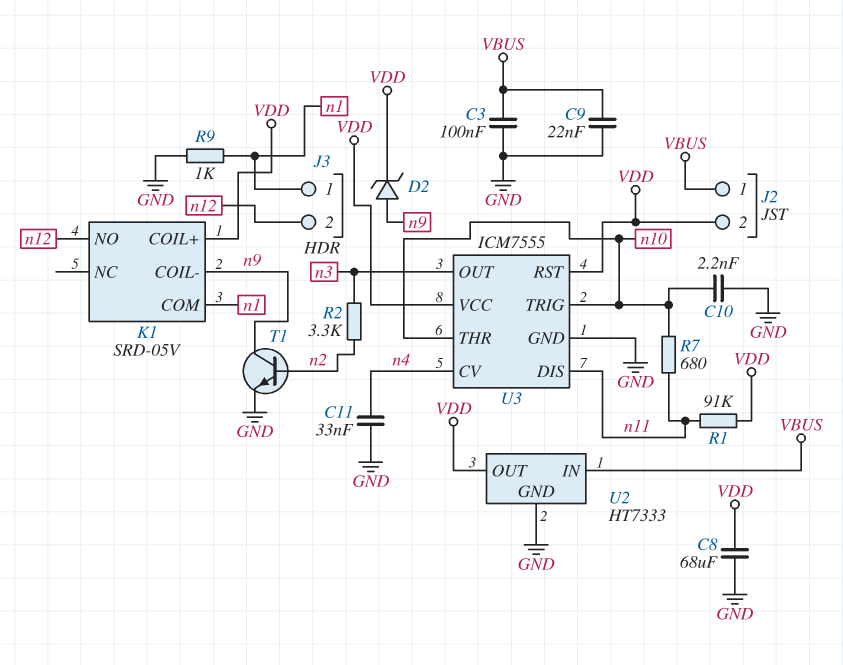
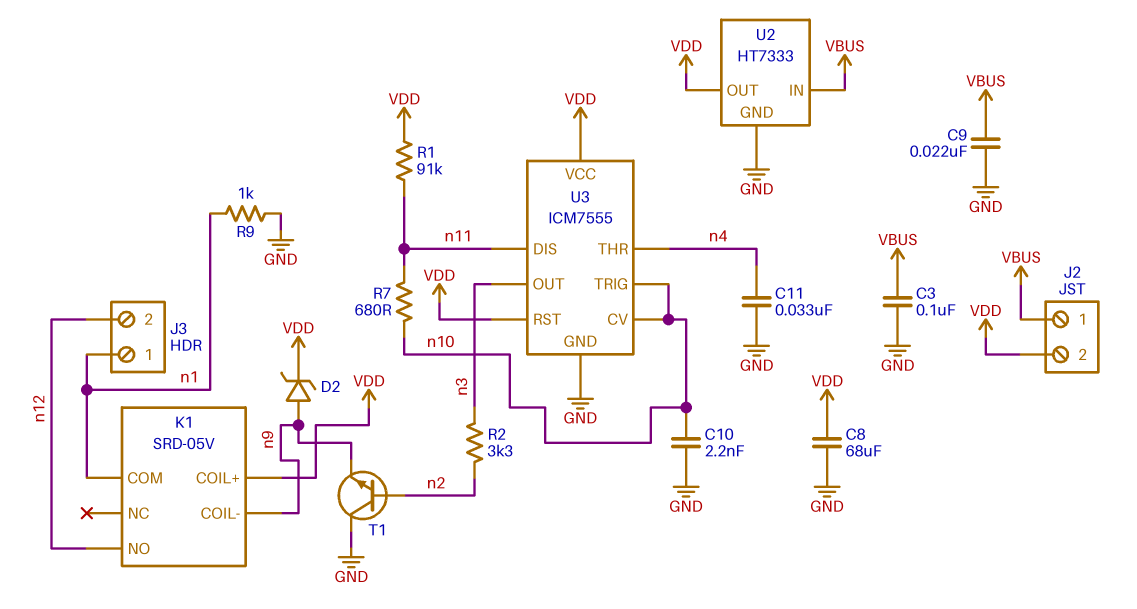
T1: NPN (B n2, C n9, E GND) -> NPN (B n2, C GND, E n9)
U3 pin CV: n4 -> n10
U3 pin THR: n10 -> n4

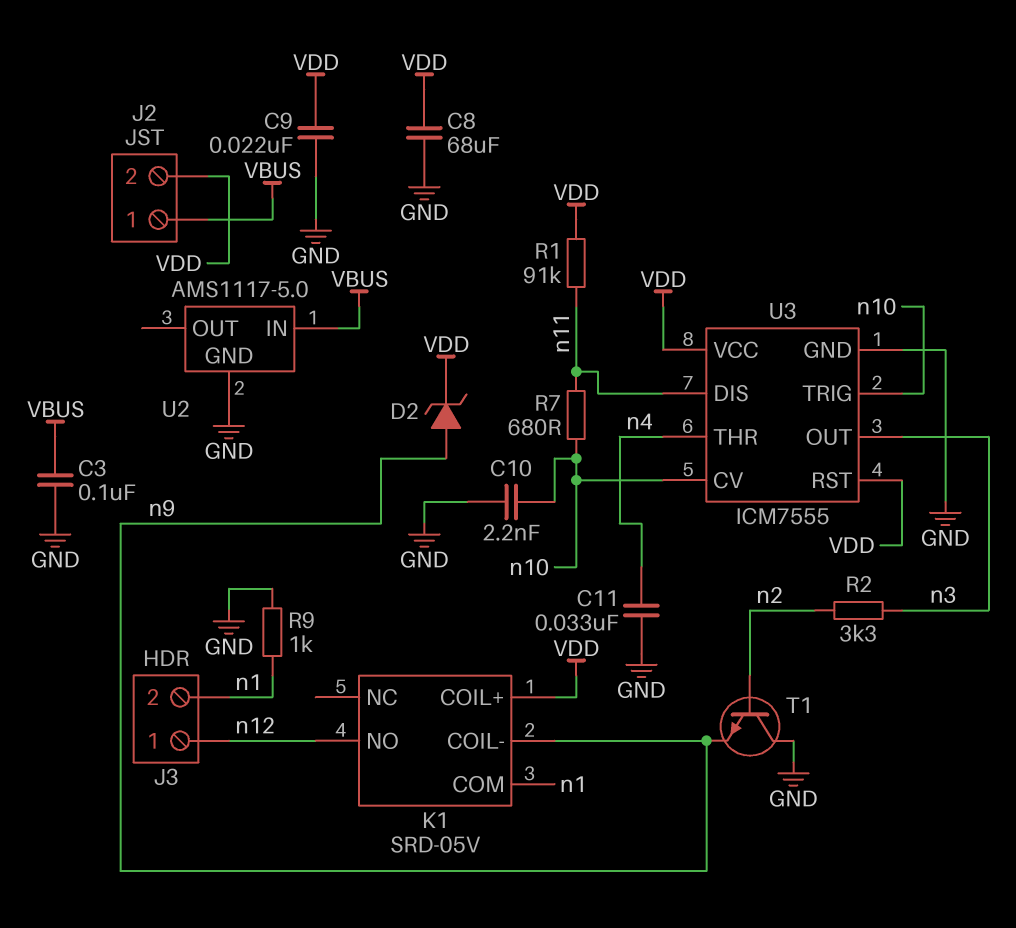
C9: 22nF (GND, VBUS) -> 22nF (GND, VDD)
J3 pin 1: n1 -> n12
J3 pin 2: n12 -> n1
U2: HT7333 -> AMS1117-5.0
U2 pin OUT: VDD -> none

